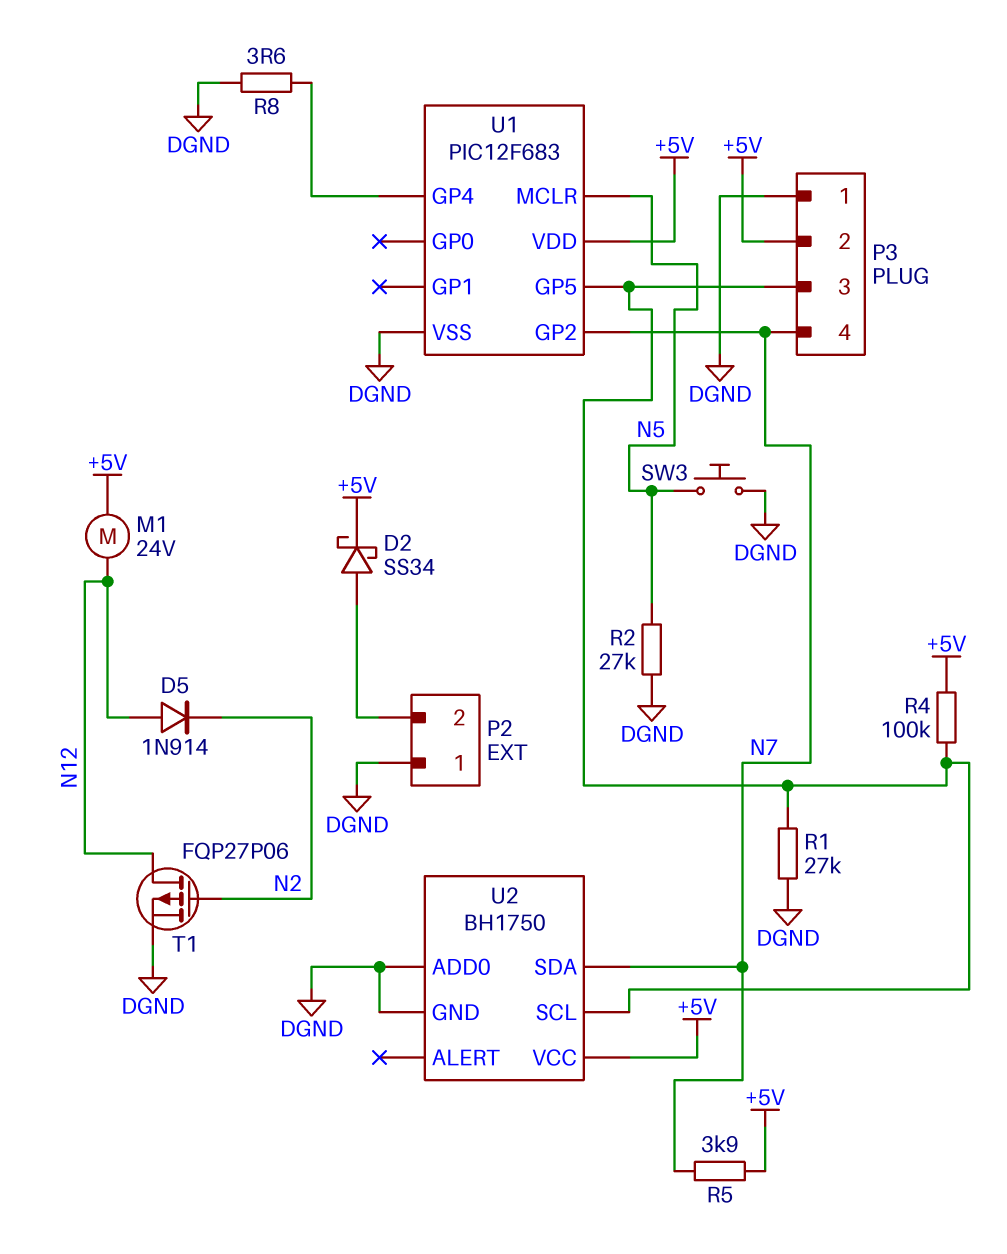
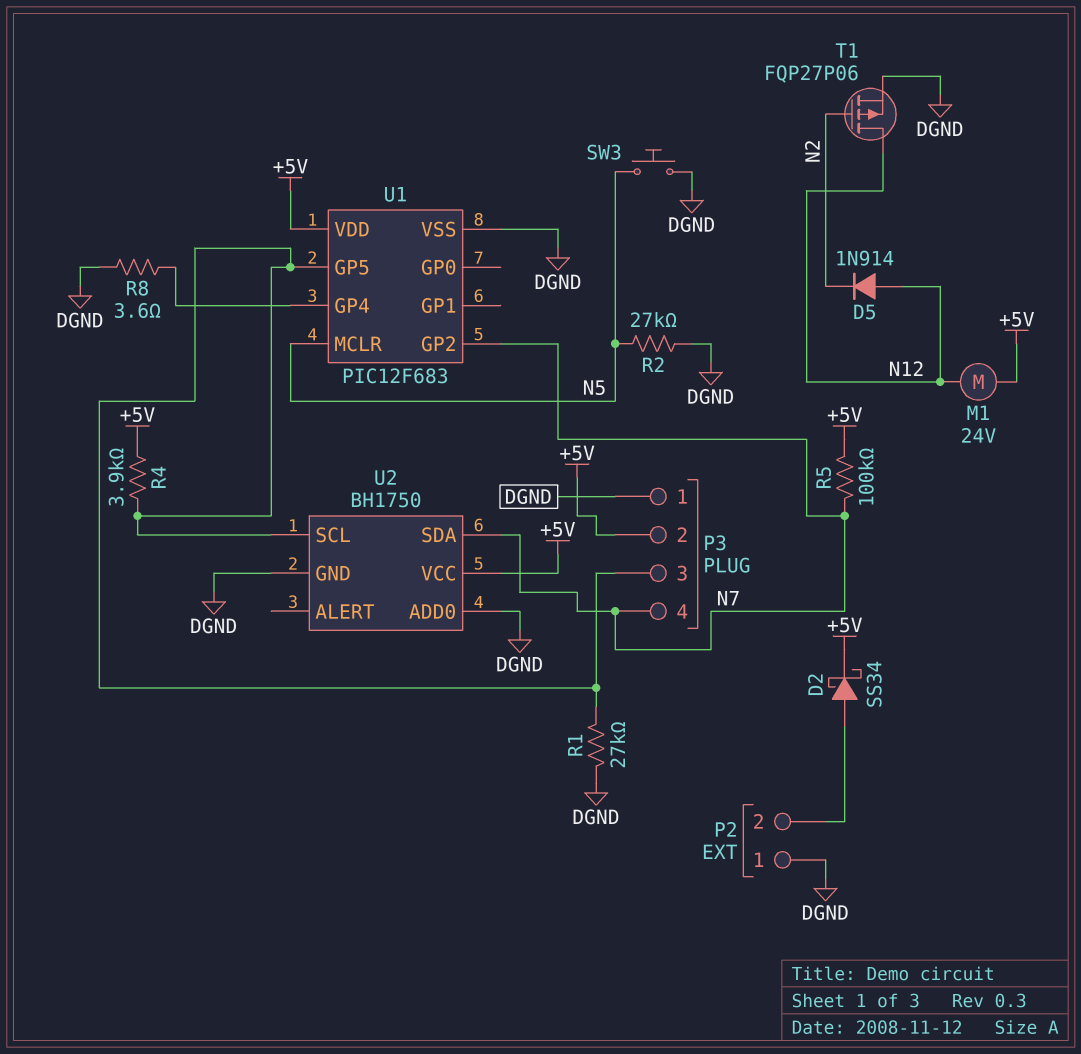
R4: 100k (+5V, P3/3) -> 3.9k (+5V, P3/3)
R5: 3.9k (+5V, N7) -> 100k (+5V, N7)

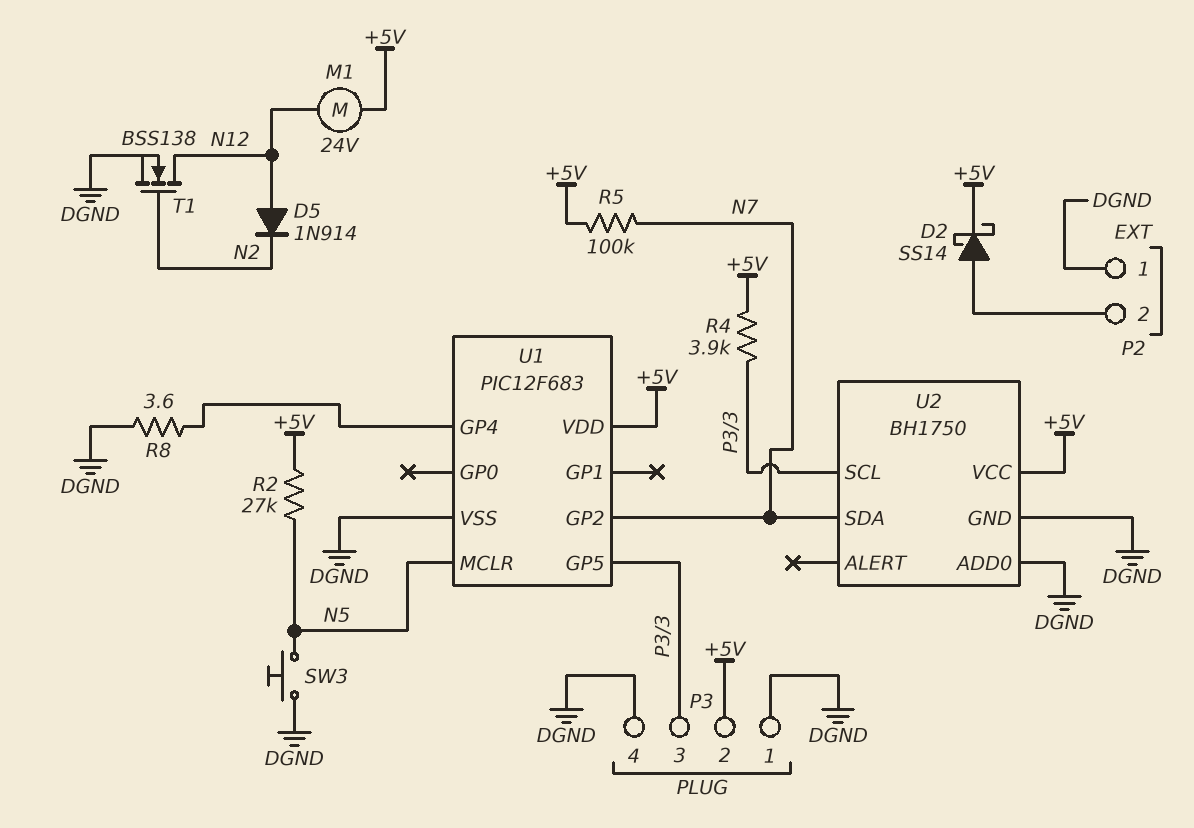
D2: schottky SS34 (A P2/2, K +5V) -> schottky SS14 (A P2/2, K +5V)
P3 pin 4: N7 -> DGND
R1: 27k (DGND, P3/3) -> none
R2: 27k (DGND, N5) -> 27k (+5V, N5)
T1: PMOS FQP27P06 (G N2, D N12, S DGND) -> NMOS BSS138 (G N2, D N12, S DGND)

